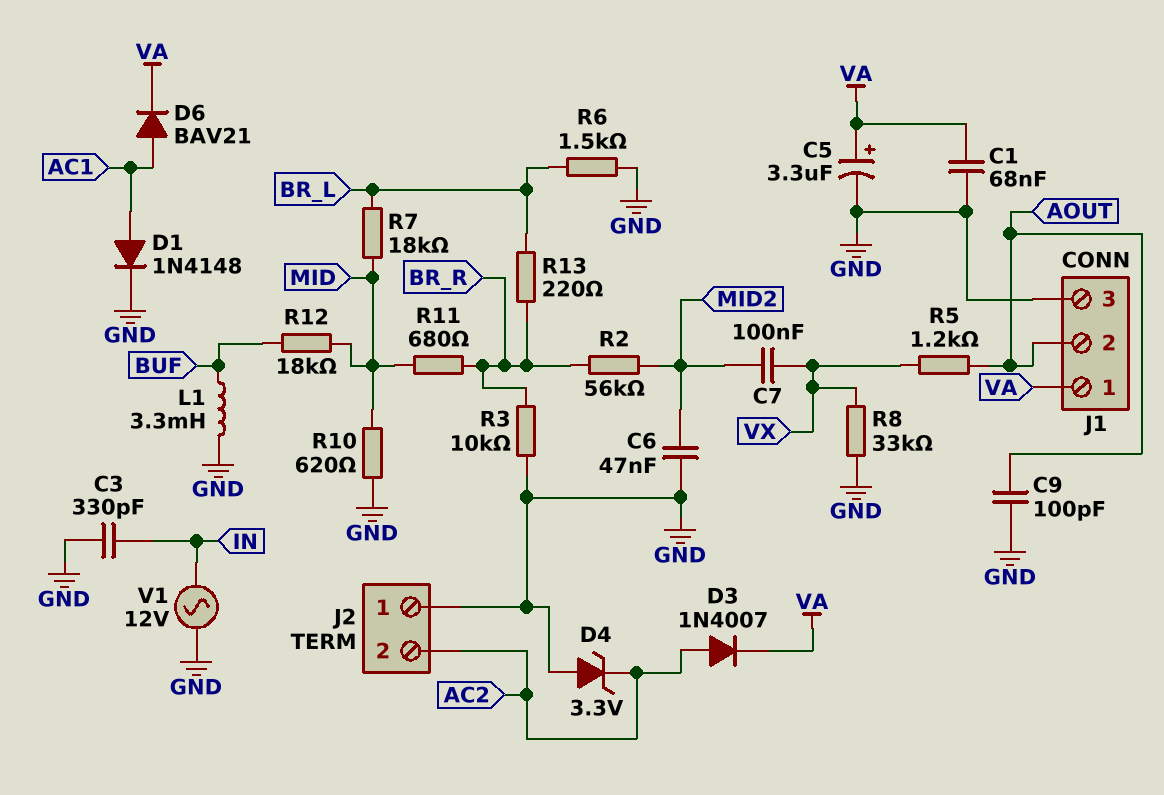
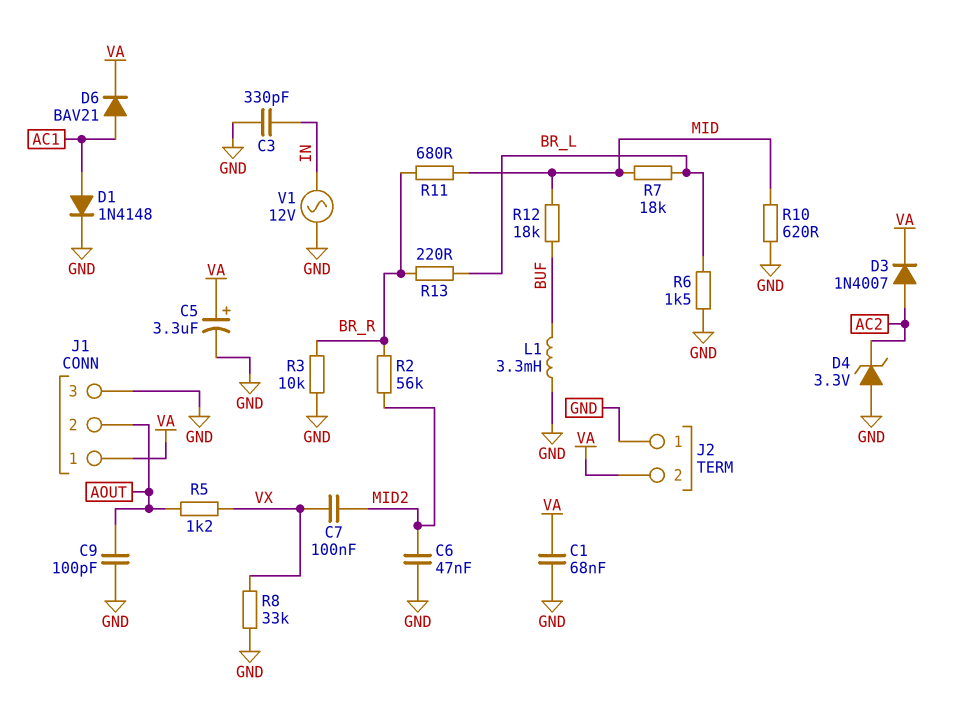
J2 pin 2: AC2 -> VA

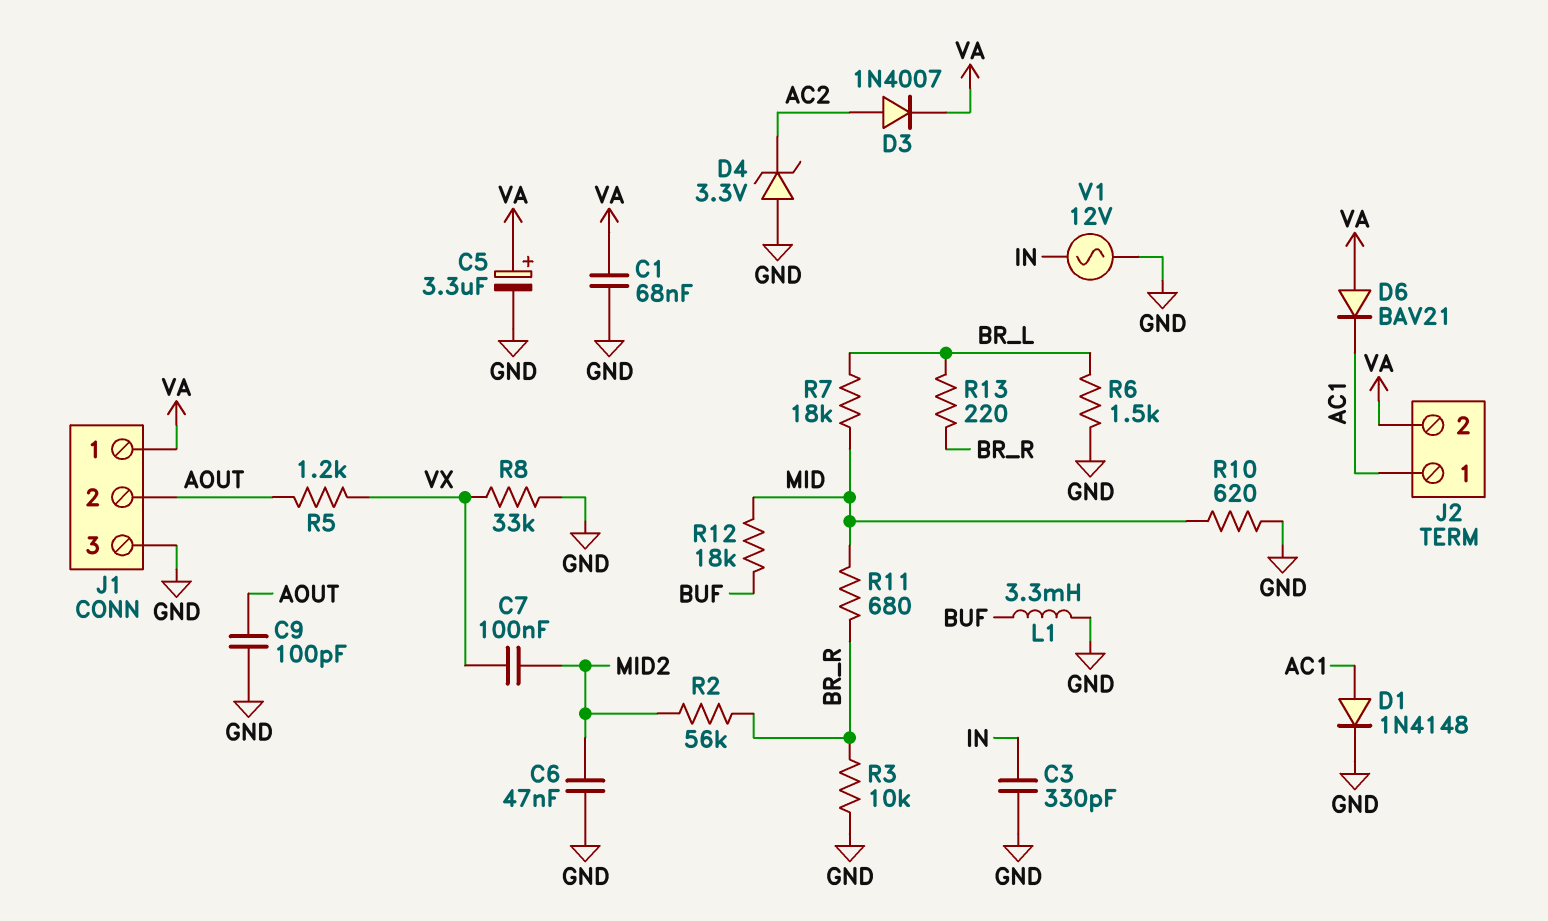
D6: diode BAV21 (A AC1, K VA) -> diode BAV21 (A VA, K AC1)
J2 pin 1: GND -> AC1

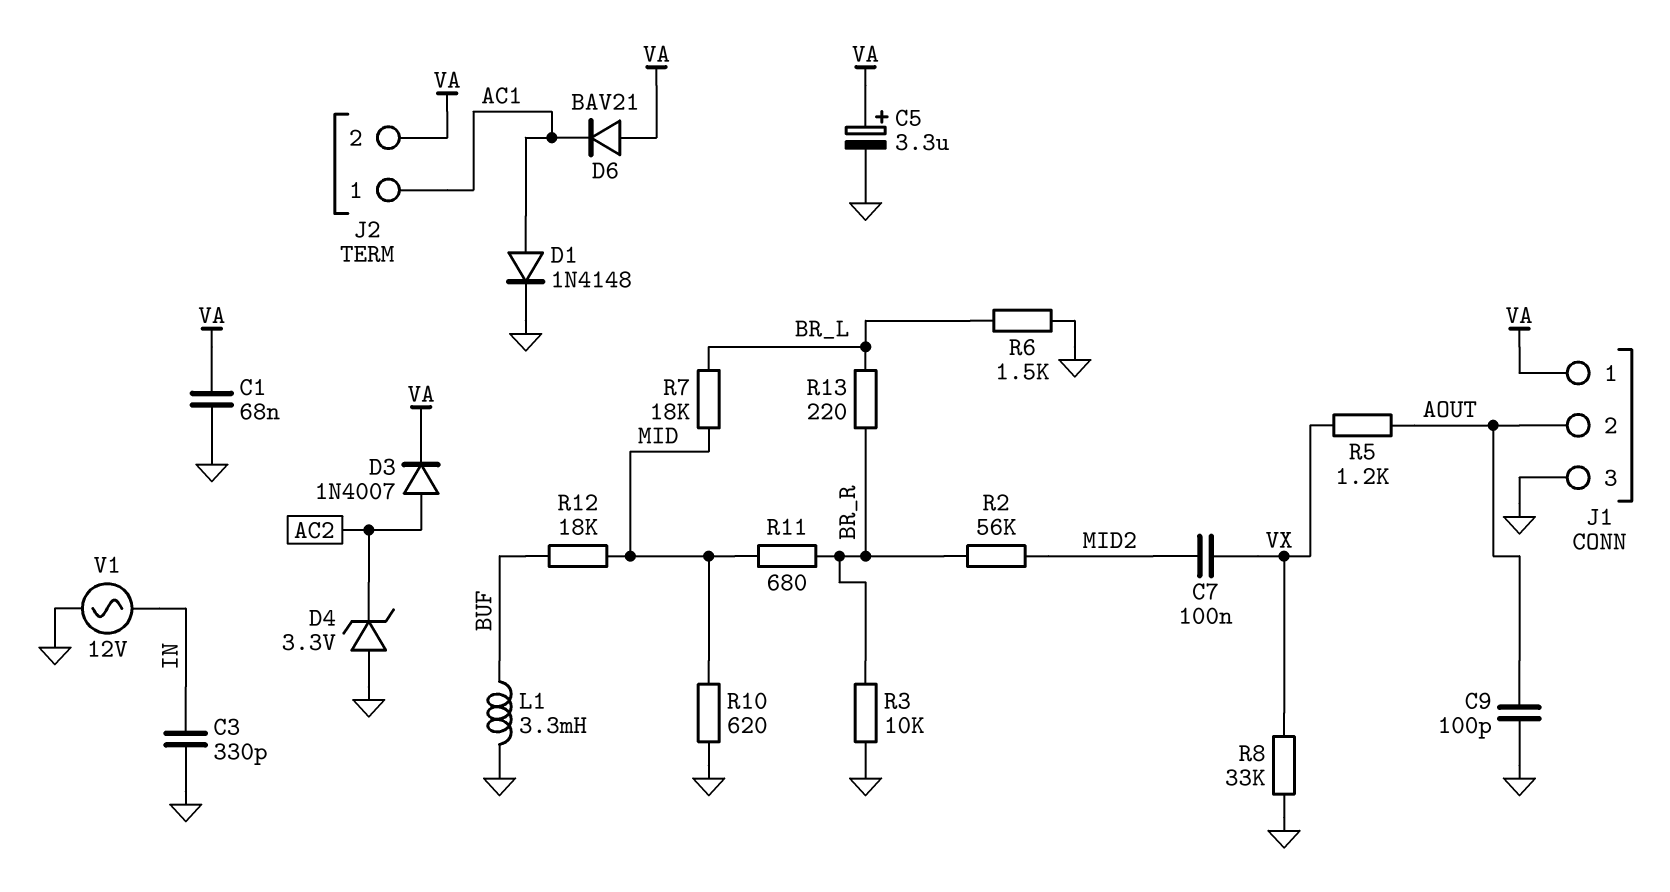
C6: 47nF (GND, MID2) -> none

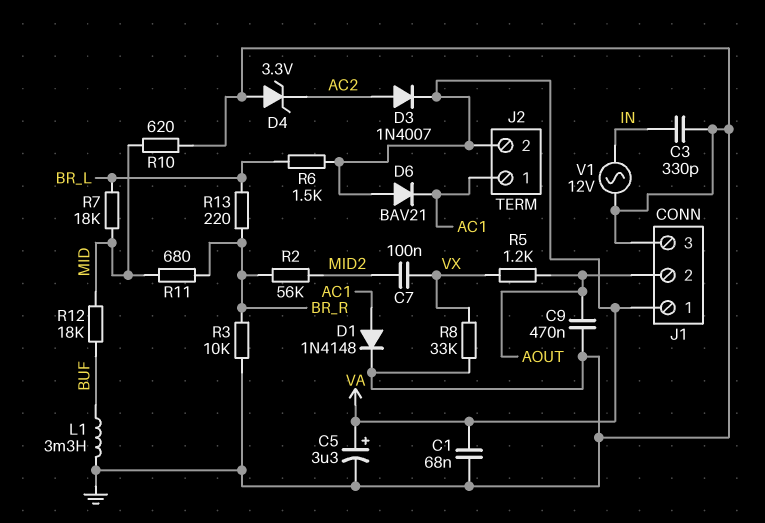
C9: 100pF (AOUT, GND) -> 470nF (AOUT, GND)
R6: 1.5k (BR_L, GND) -> 1.5k (BR_L, VA)

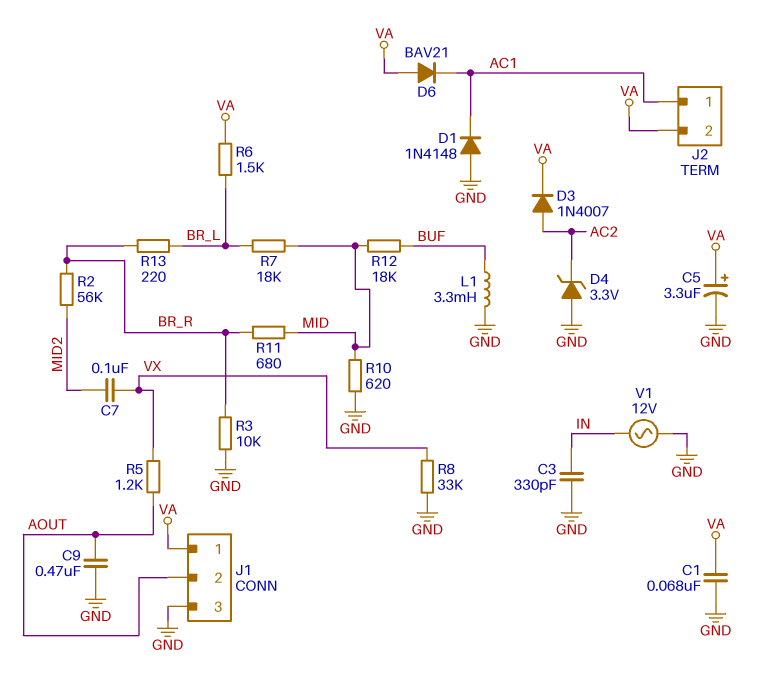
D1: diode 1N4148 (A AC1, K GND) -> diode 1N4148 (A GND, K AC1)

